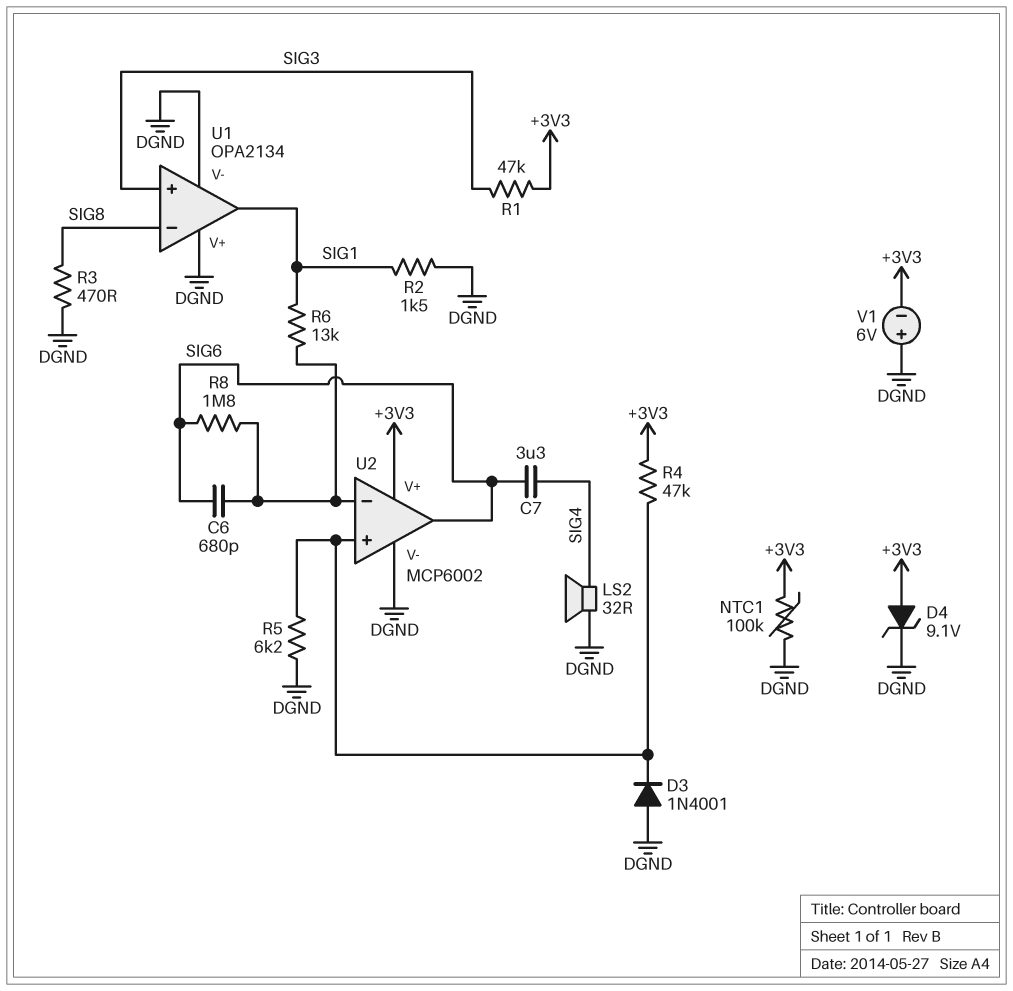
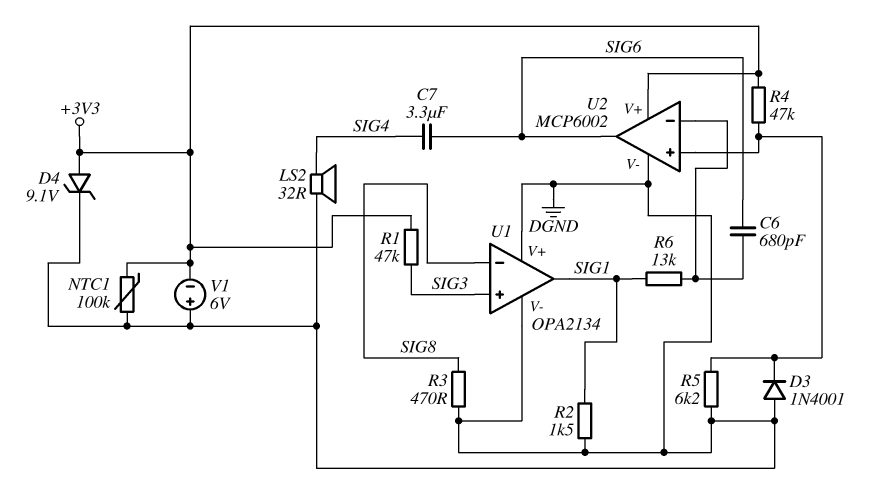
R8: 1.8M (SIG6, U2/in-) -> none

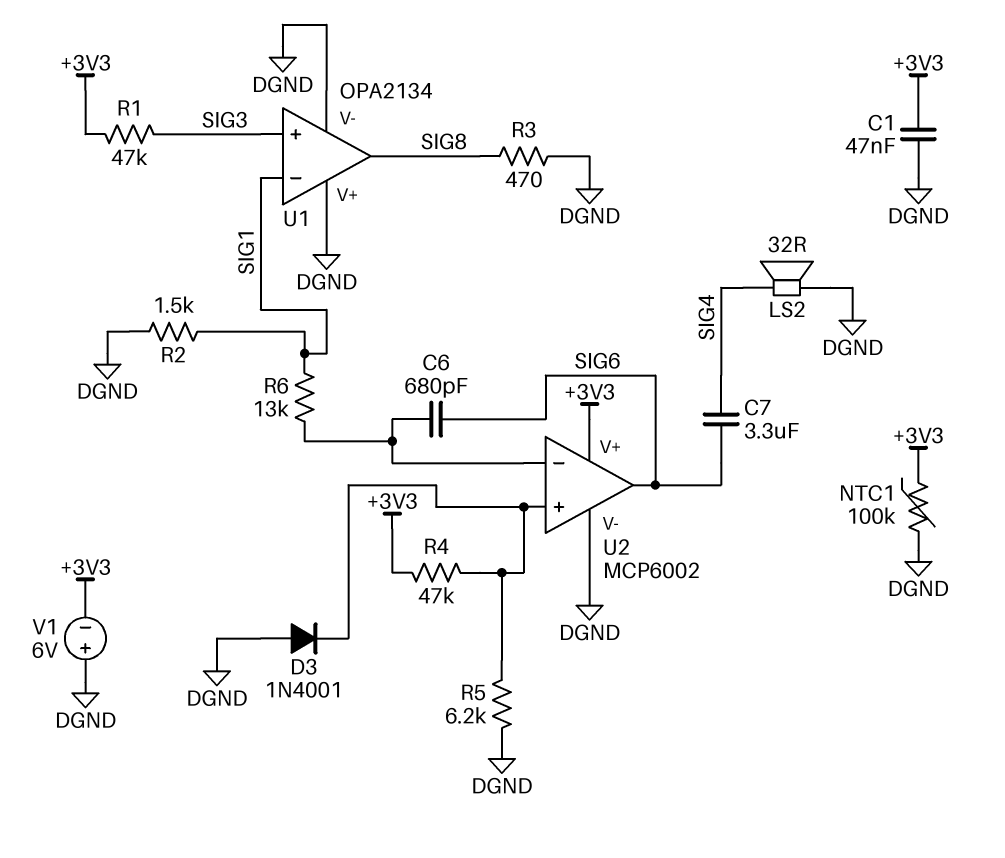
C1: none -> 47nF (+3V3, DGND)
D4: zener 9.1V (A +3V3, K DGND) -> none
U1 pin in-: SIG8 -> SIG1
U1 pin out: SIG1 -> SIG8

